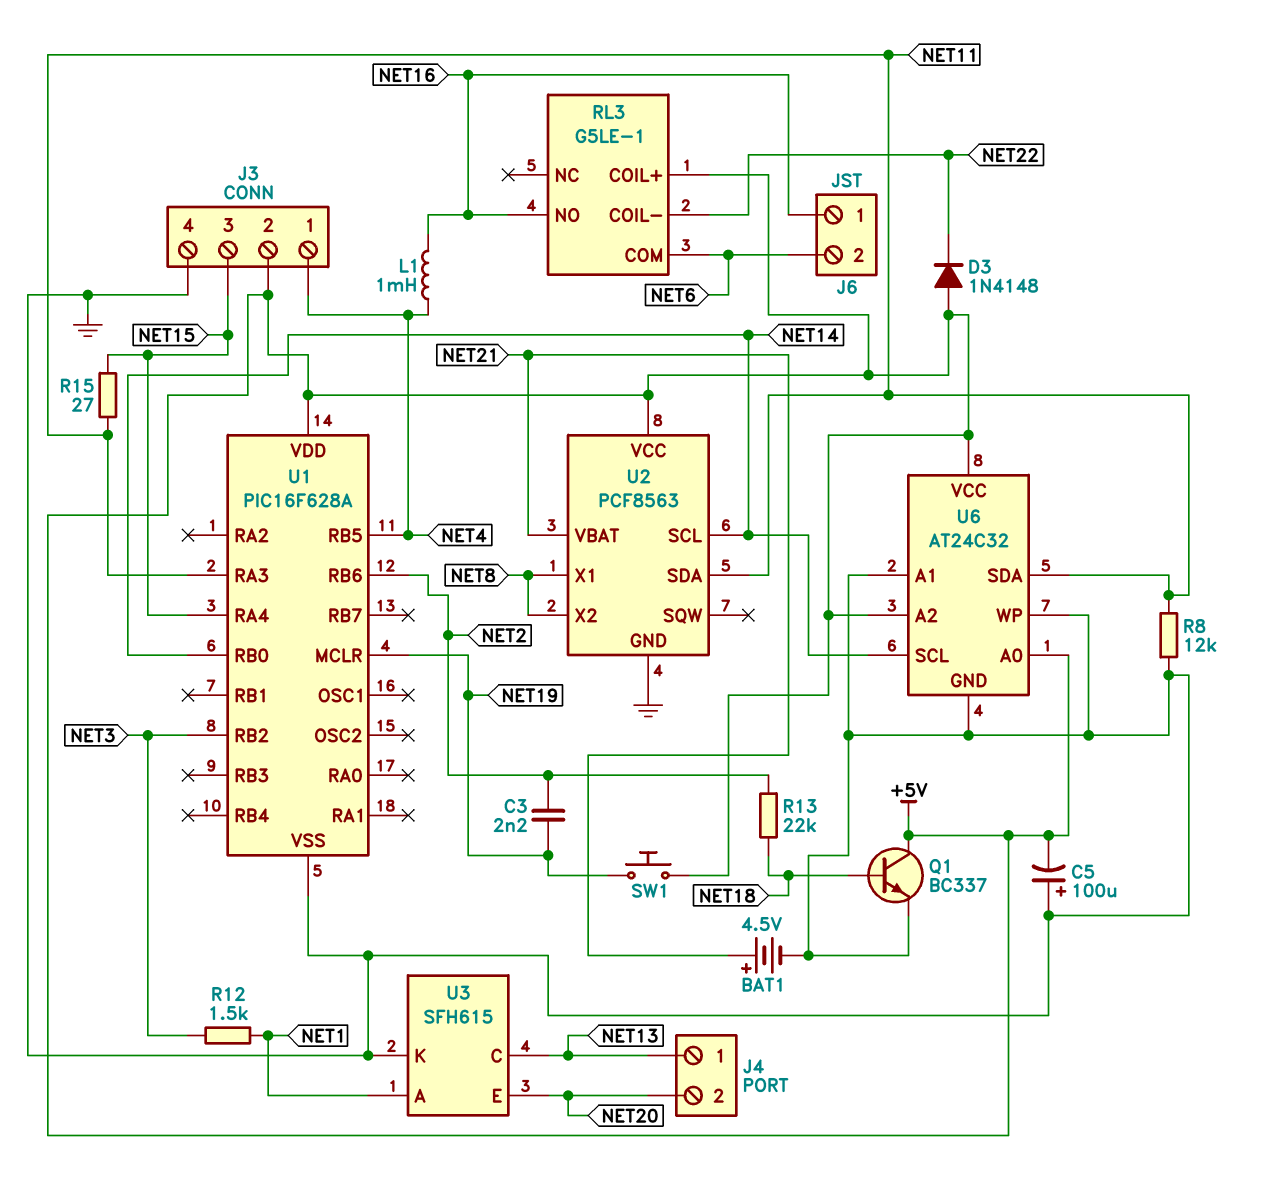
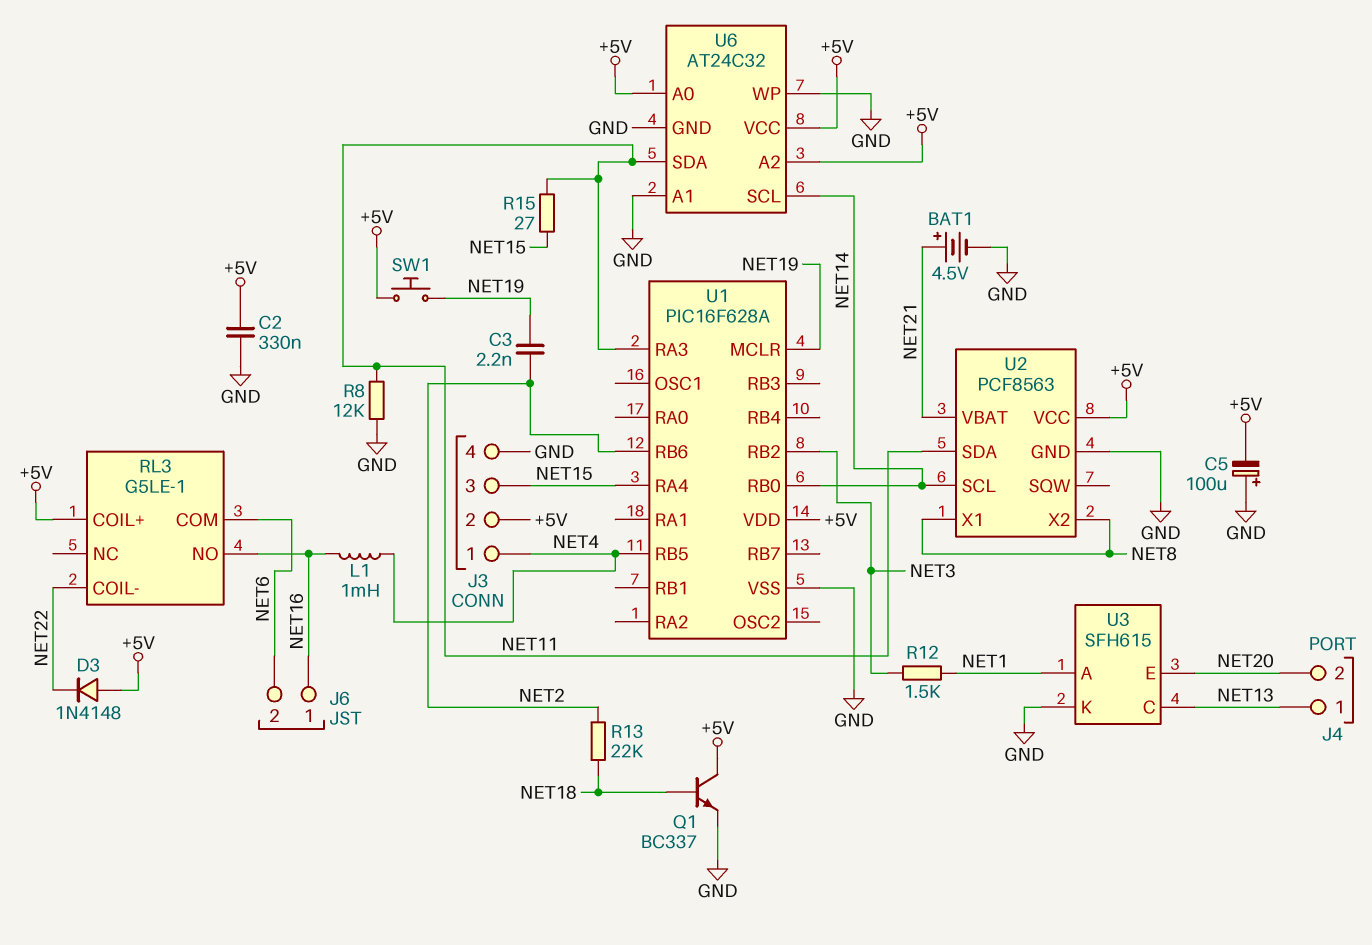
C2: none -> 330nF (+5V, GND)

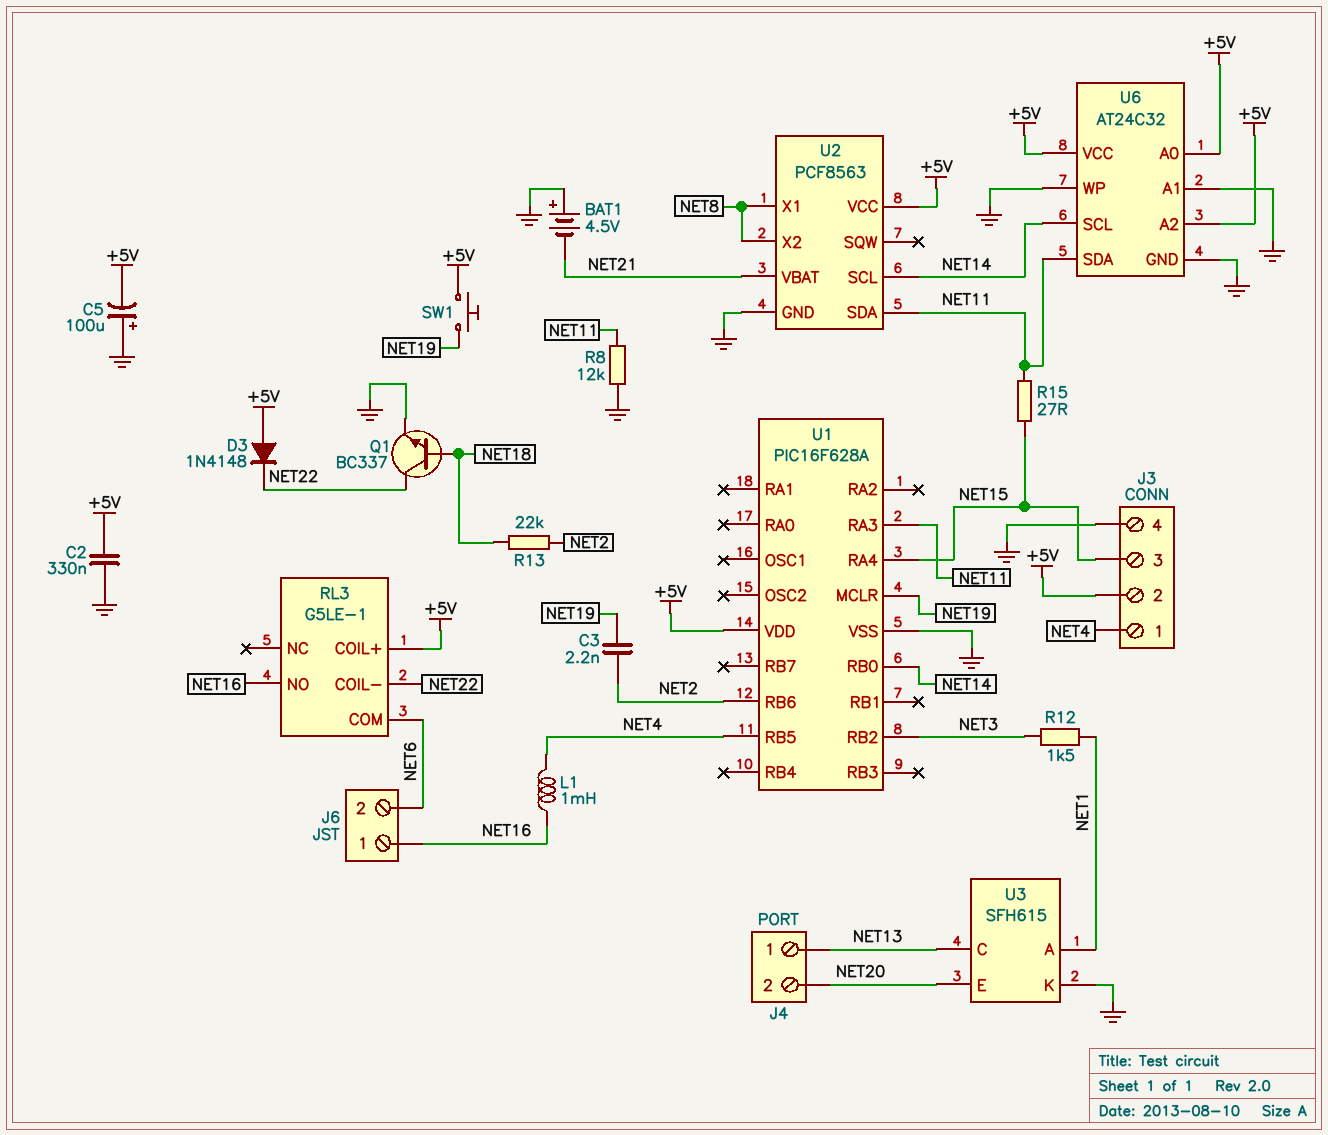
BAT1: 4.5V (plus NET21, minus GND) -> 4.5V (plus GND, minus NET21)
Q1: NPN BC337 (B NET18, C +5V, E GND) -> NPN BC337 (B NET18, C NET22, E GND)

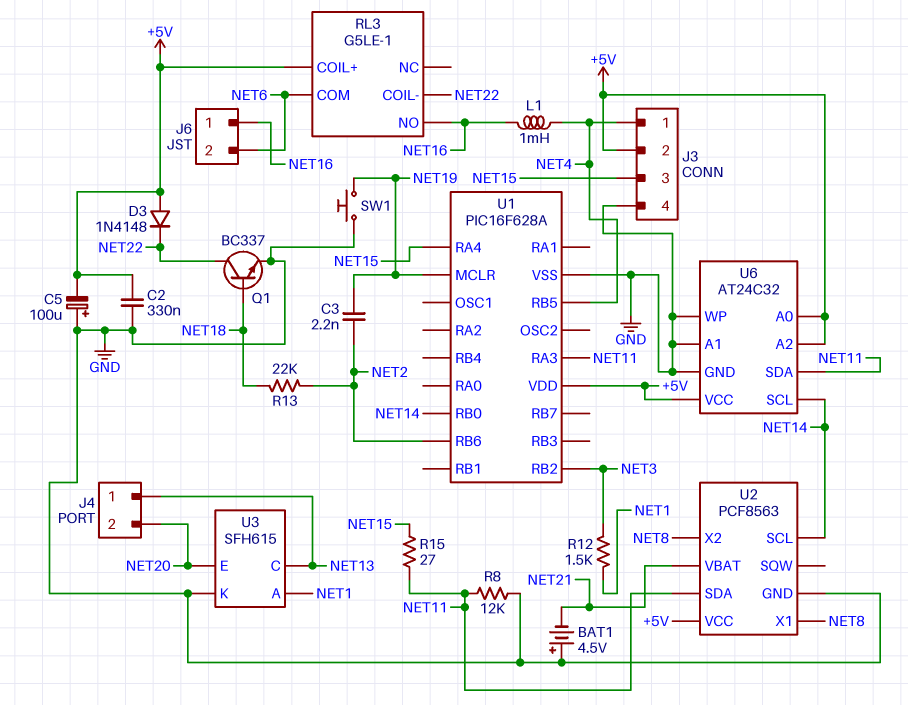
SW1: button (+5V, NET19) -> button (GND, NET19)

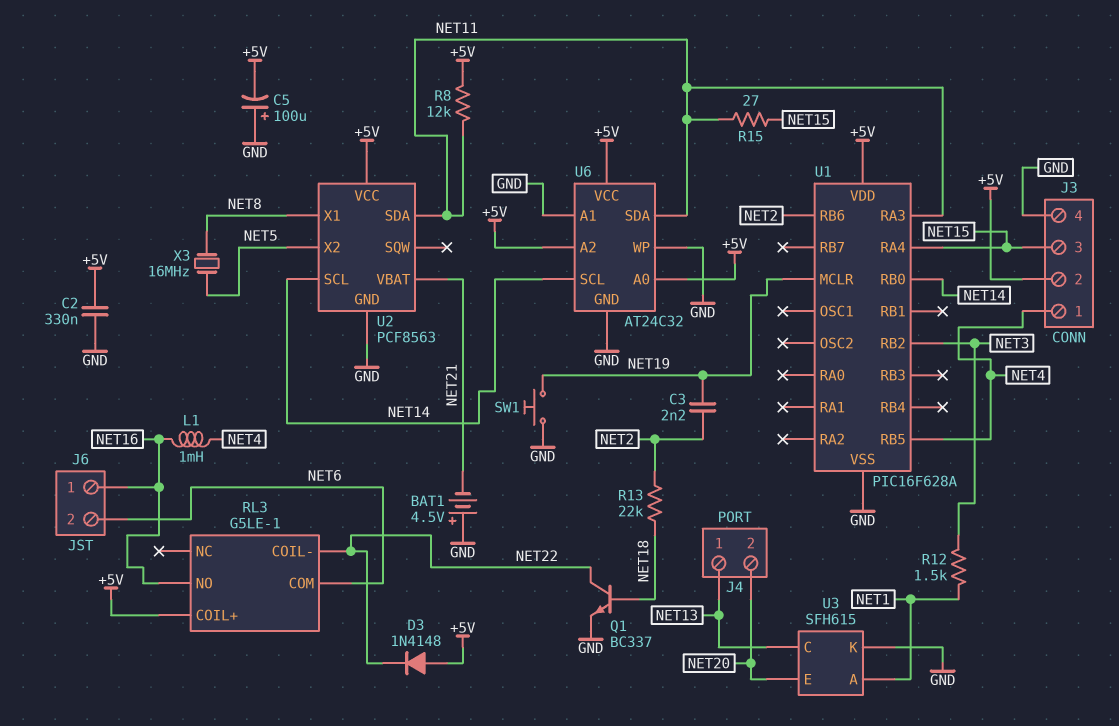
R8: 12k (GND, NET11) -> 12k (+5V, NET11)
U2 pin X2: NET8 -> NET5
X3: none -> 16MHz (NET5, NET8)

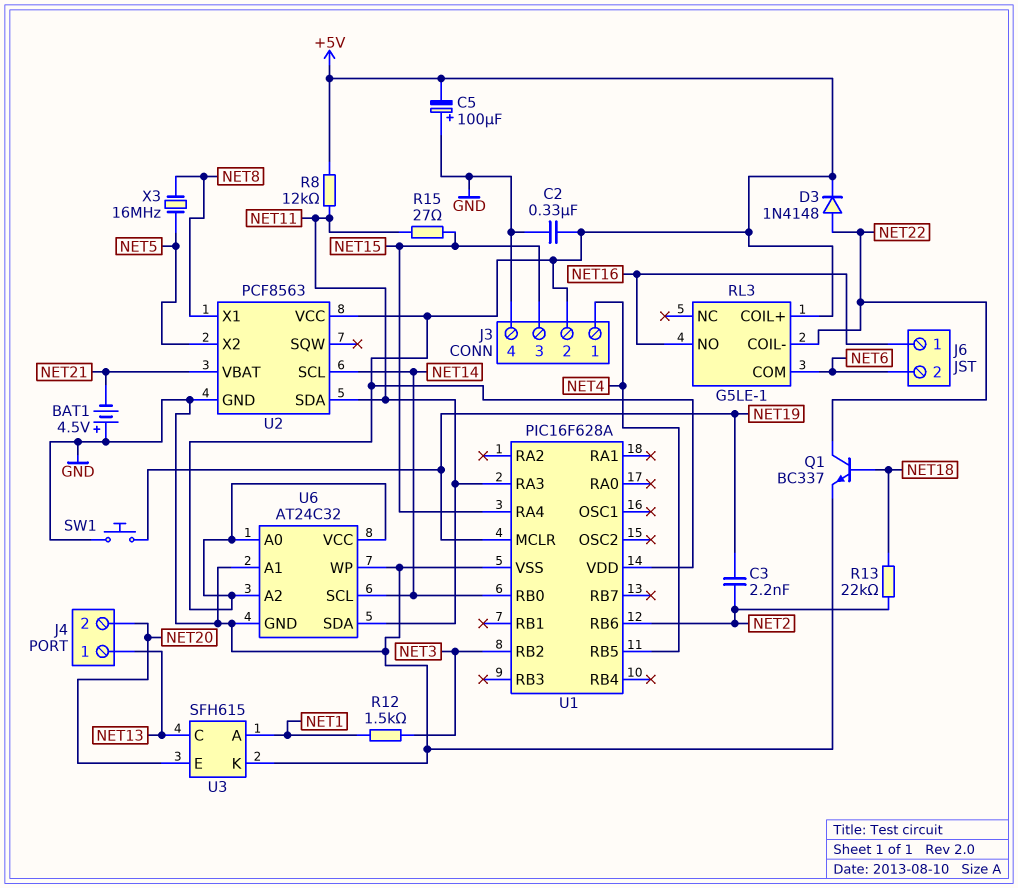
D3: diode 1N4148 (A +5V, K NET22) -> diode 1N4148 (A NET22, K +5V)
L1: 1mH (NET4, NET16) -> none

